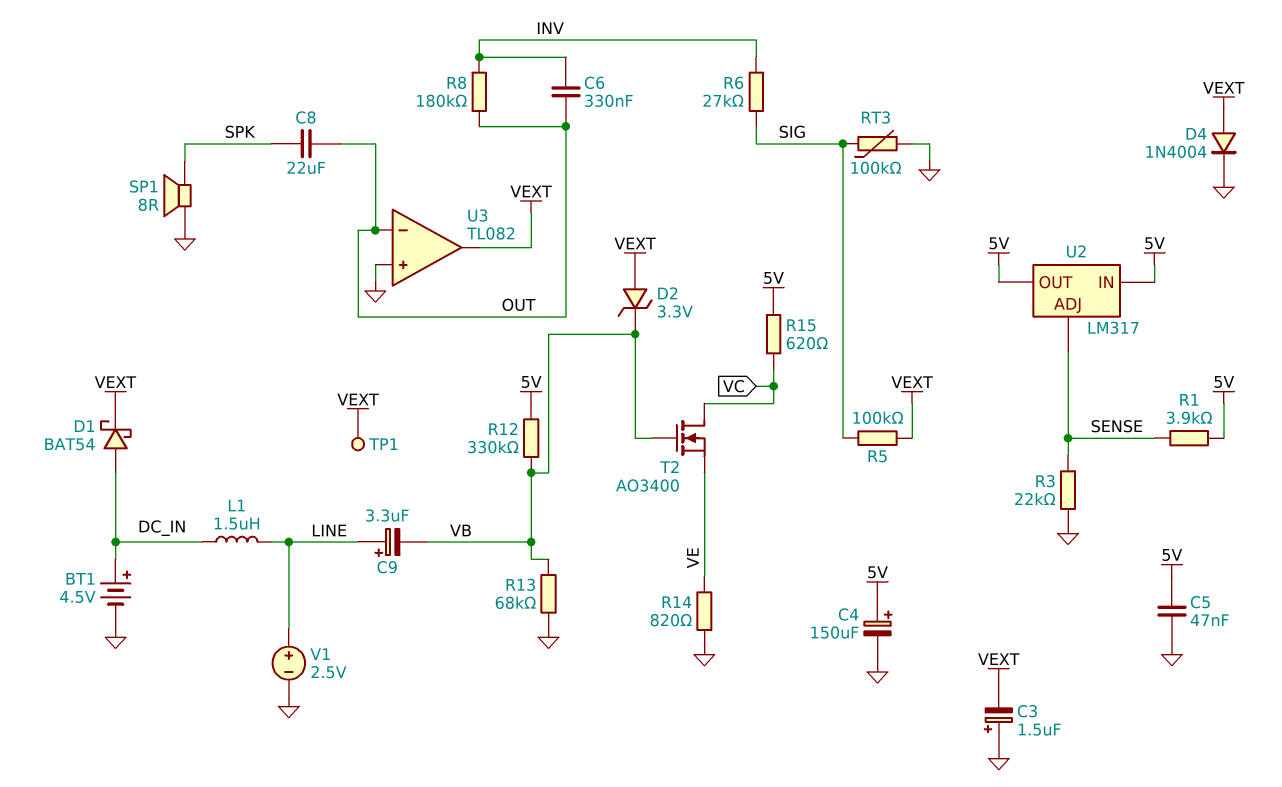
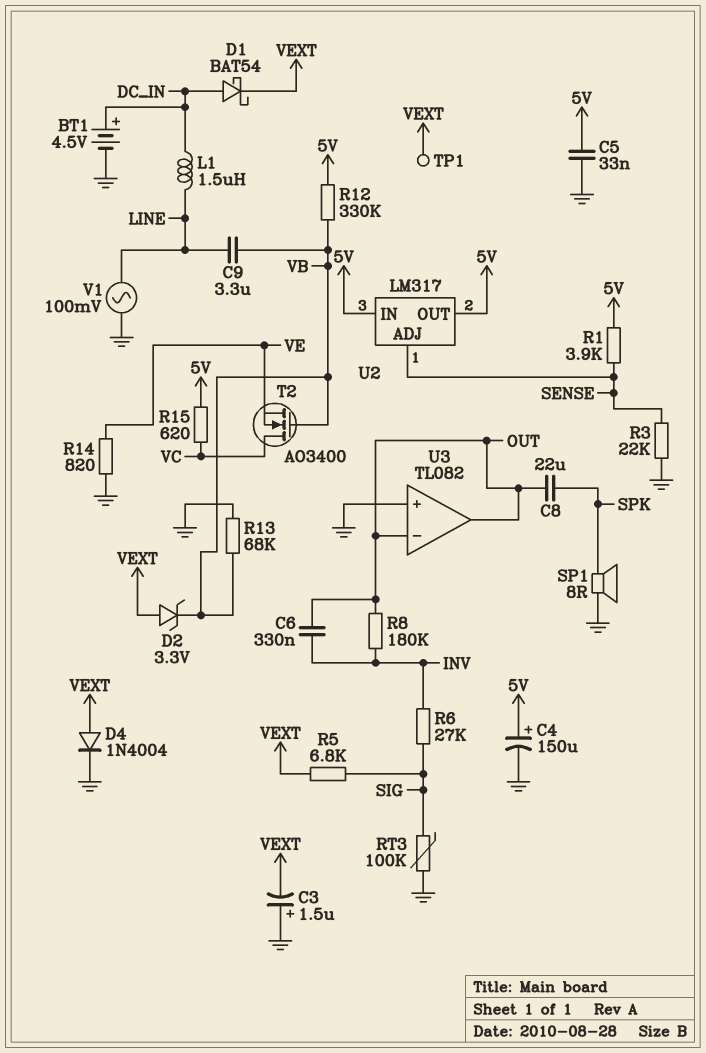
C5: 47nF (5V, GND) -> 33nF (5V, GND)
C9: 3.3uF (plus LINE, minus VB) -> 3.3uF (LINE, VB)
R5: 100k (SIG, VEXT) -> 6.8k (SIG, VEXT)
U3 pin out: VEXT -> OUT
V1: 2.5V (plus LINE, minus GND) -> AC 100mV (GND, LINE)

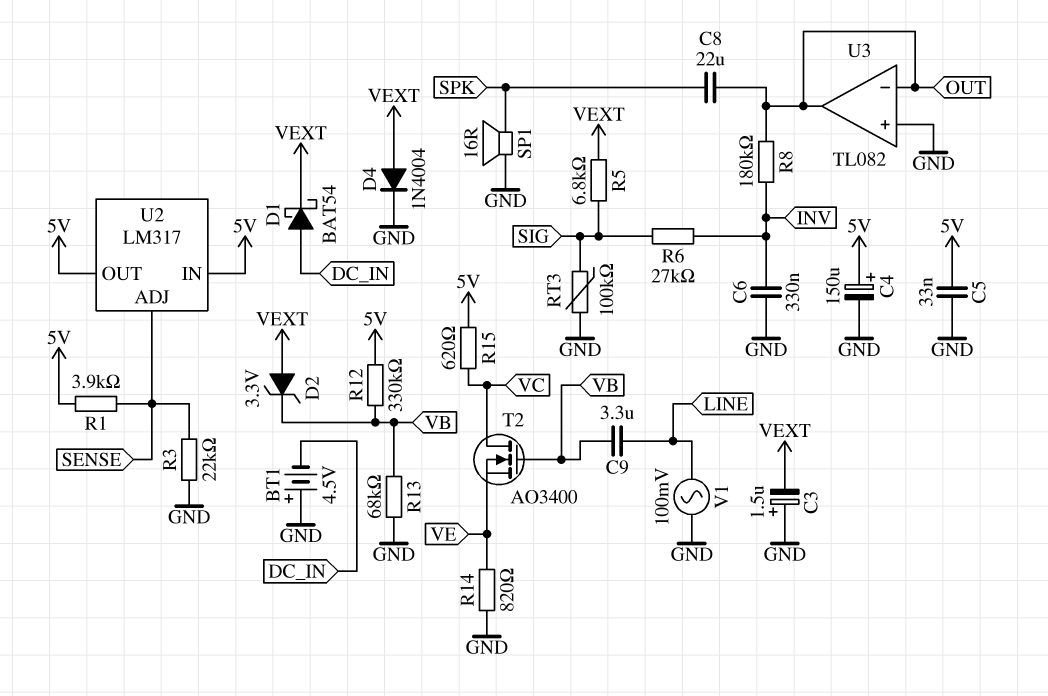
BT1: 4.5V (plus DC_IN, minus GND) -> 4.5V (plus GND, minus DC_IN)
C6: 330nF (INV, OUT) -> 330nF (GND, INV)
L1: 1.5uH (DC_IN, LINE) -> none
SP1: speaker 8R (GND, SPK) -> speaker 16R (GND, SPK)
TP1: test point (VEXT) -> none

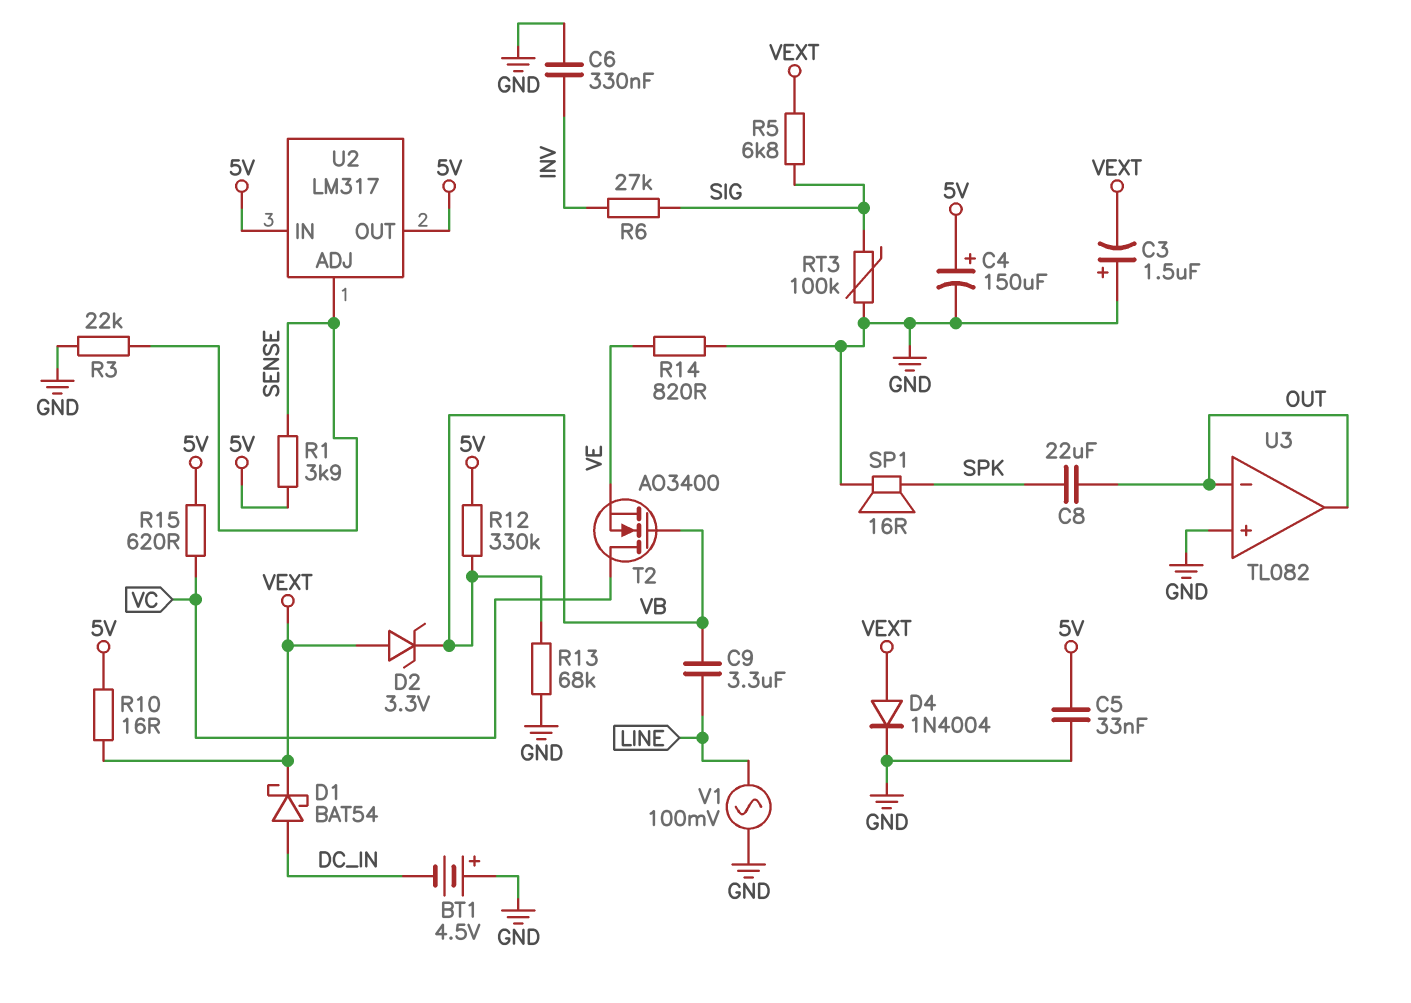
R8: 180k (INV, OUT) -> none
R10: none -> 16 (5V, VEXT)

